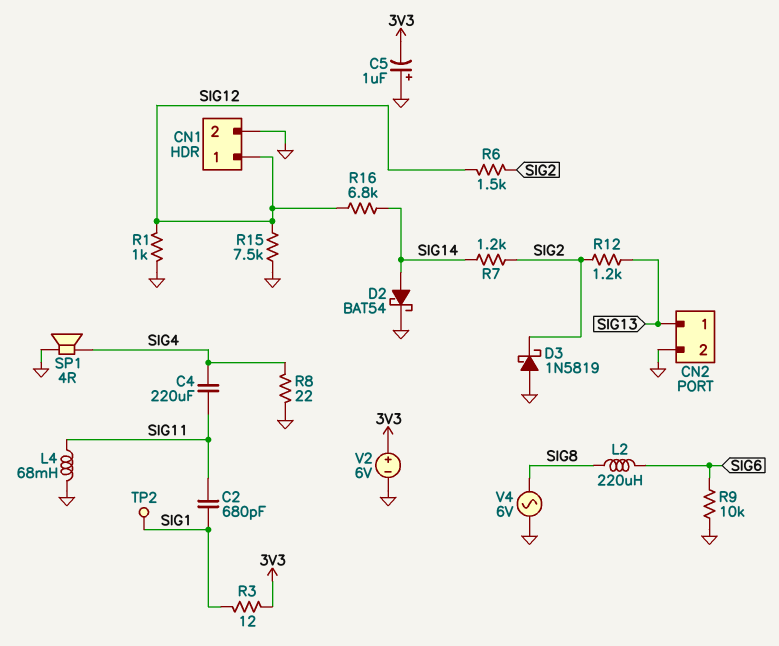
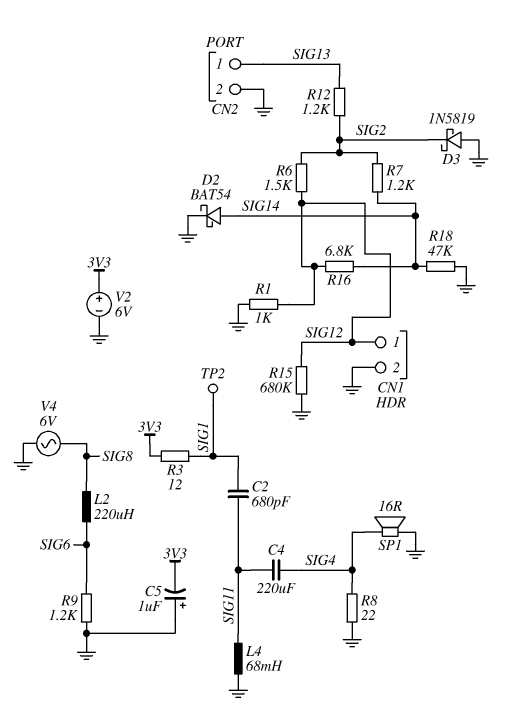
R9: 10k (GND, SIG6) -> 1.2k (GND, SIG6)
R15: 7.5k (GND, SIG12) -> 680k (GND, SIG12)
R18: none -> 47k (GND, SIG14)
SP1: speaker 4R (GND, SIG4) -> speaker 16R (GND, SIG4)

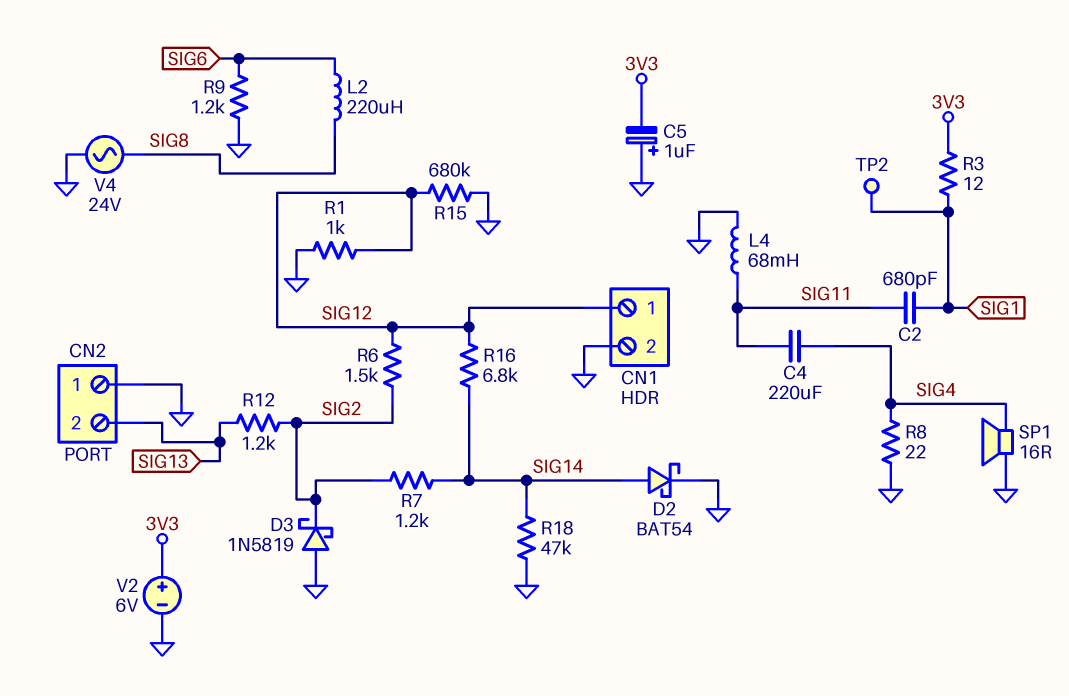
CN2 pin 1: SIG13 -> GND
CN2 pin 2: GND -> SIG13
V4: AC 6V (GND, SIG8) -> AC 24V (GND, SIG8)

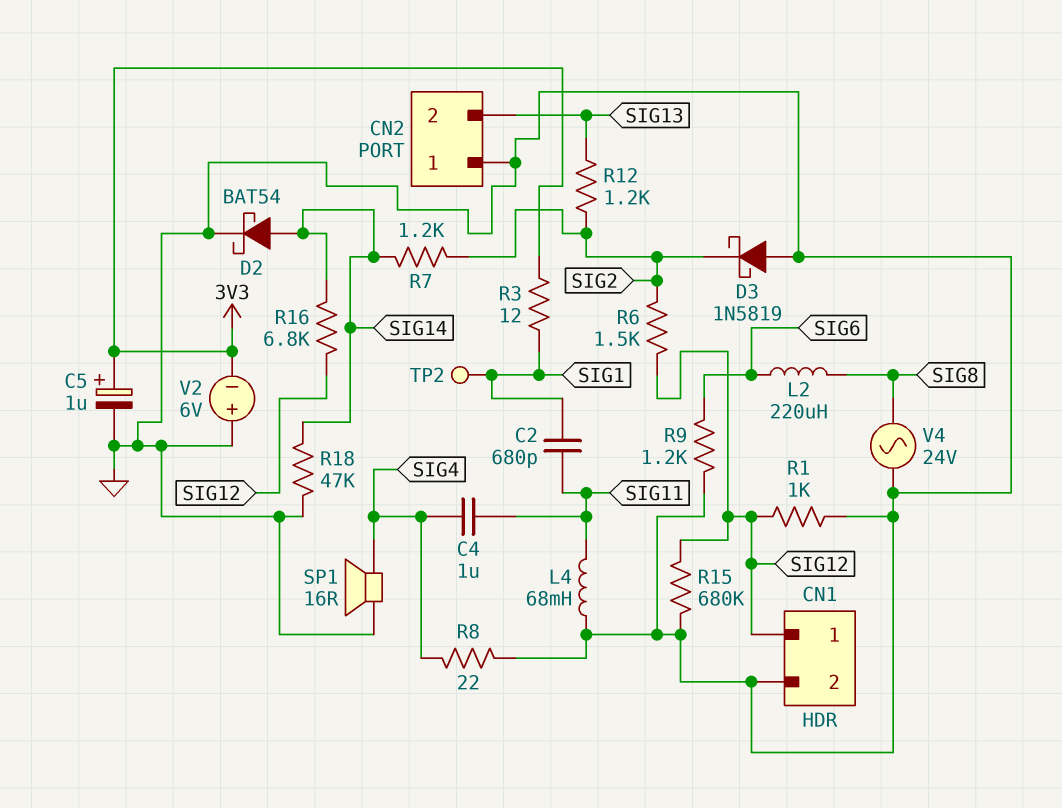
C4: 220uF (SIG4, SIG11) -> 1uF (SIG4, SIG11)
C5: 1uF (plus GND, minus 3V3) -> 1uF (plus 3V3, minus GND)
V2: 6V (plus 3V3, minus GND) -> 6V (plus GND, minus 3V3)

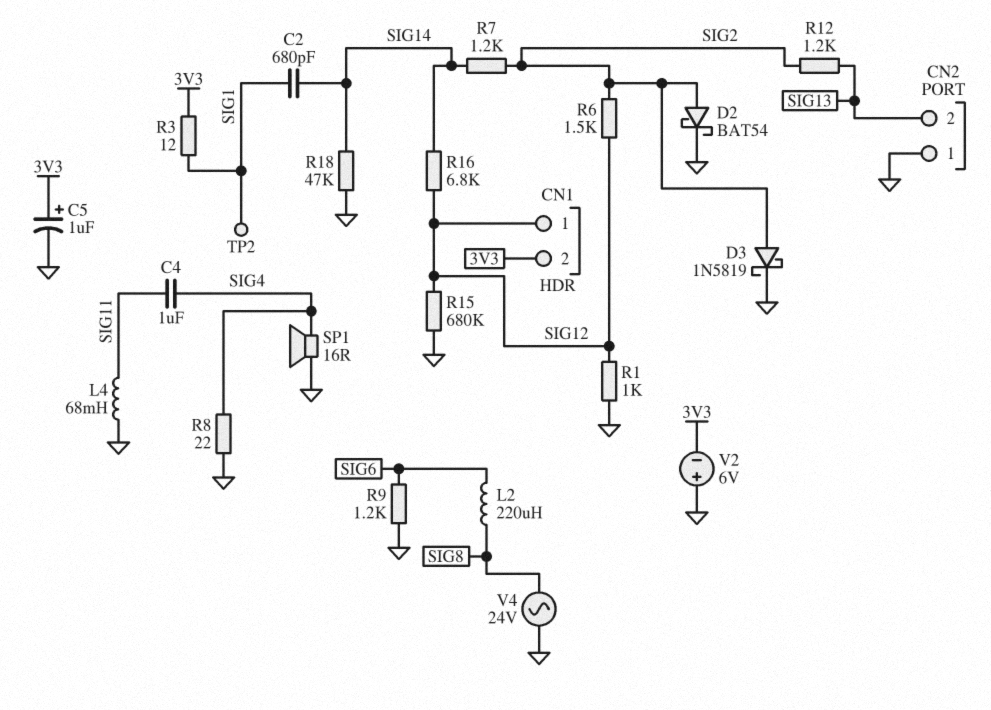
C2: 680pF (SIG1, SIG11) -> 680pF (SIG1, SIG14)
CN1 pin 2: GND -> 3V3
D2: schottky BAT54 (A SIG14, K GND) -> schottky BAT54 (A SIG2, K GND)
D3: schottky 1N5819 (A GND, K SIG2) -> schottky 1N5819 (A SIG2, K GND)

